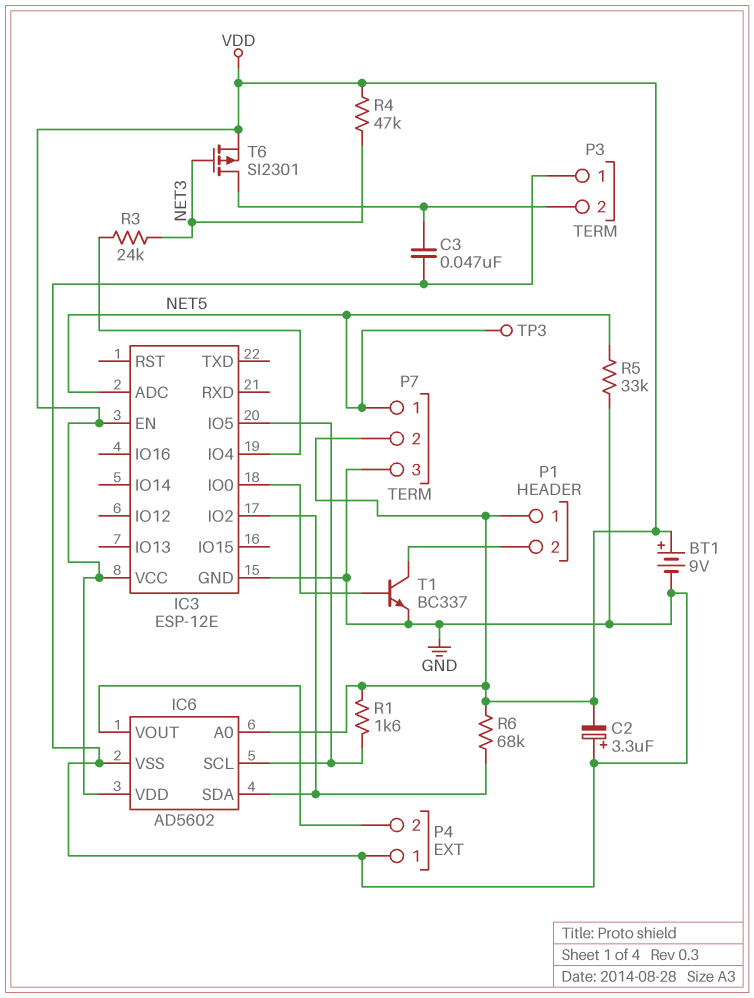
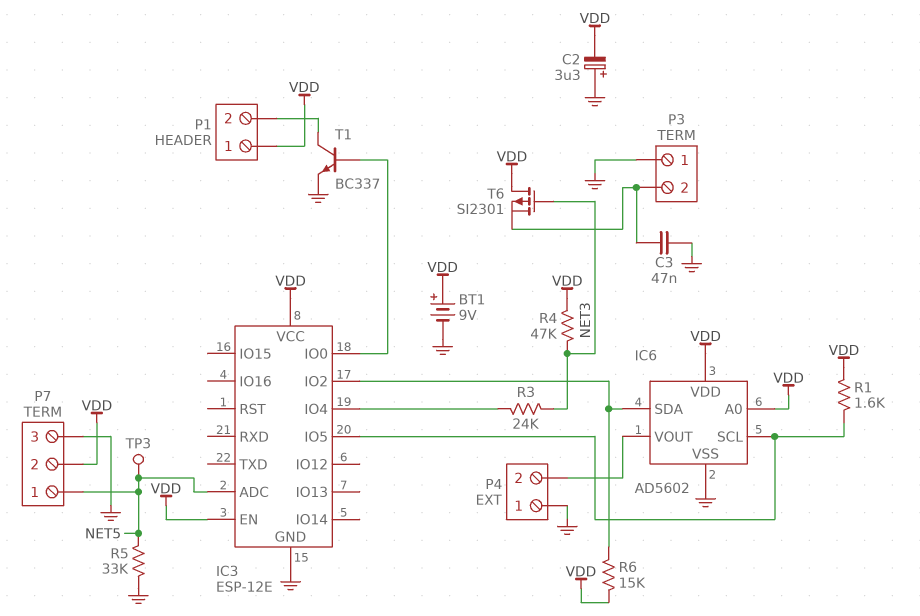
R6: 68k (IC3/IO2, VDD) -> 15k (IC3/IO2, VDD)
T6: PMOS SI2301 (G NET3, D P3/2, S VDD) -> PMOS SI2301 (G NET3, D VDD, S P3/2)

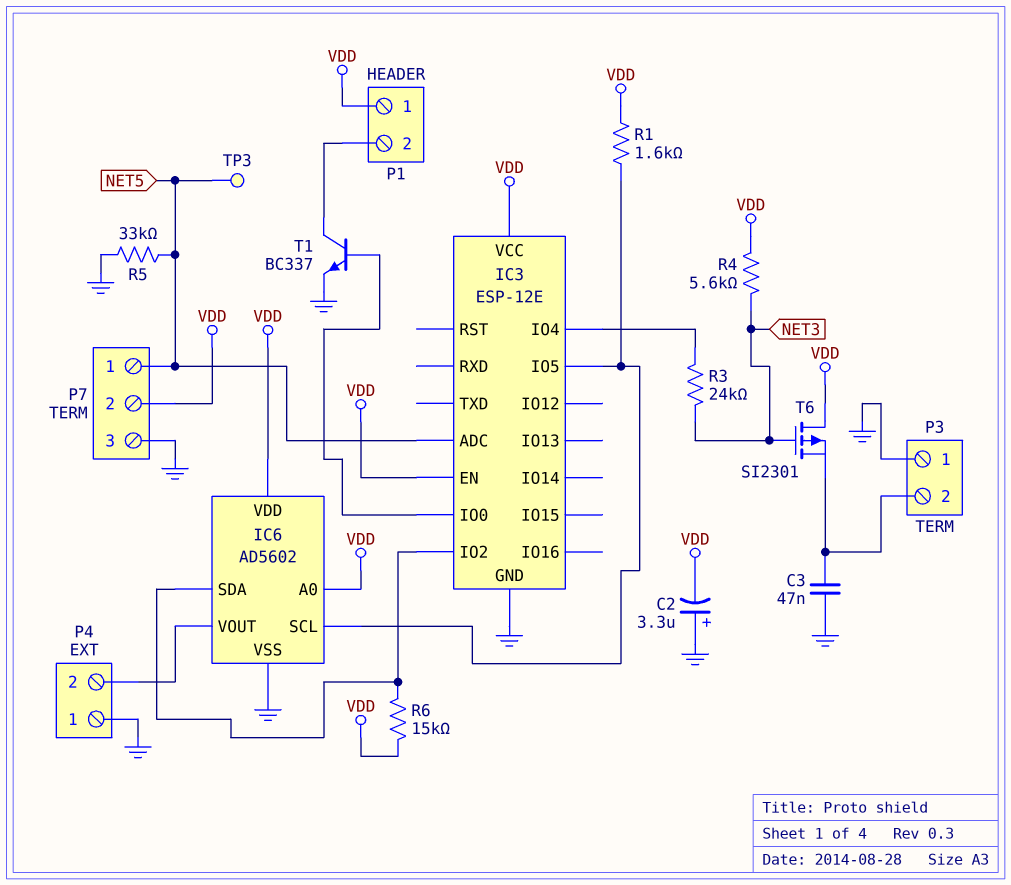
BT1: 9V (plus VDD, minus GND) -> none
R4: 47k (NET3, VDD) -> 5.6k (NET3, VDD)

